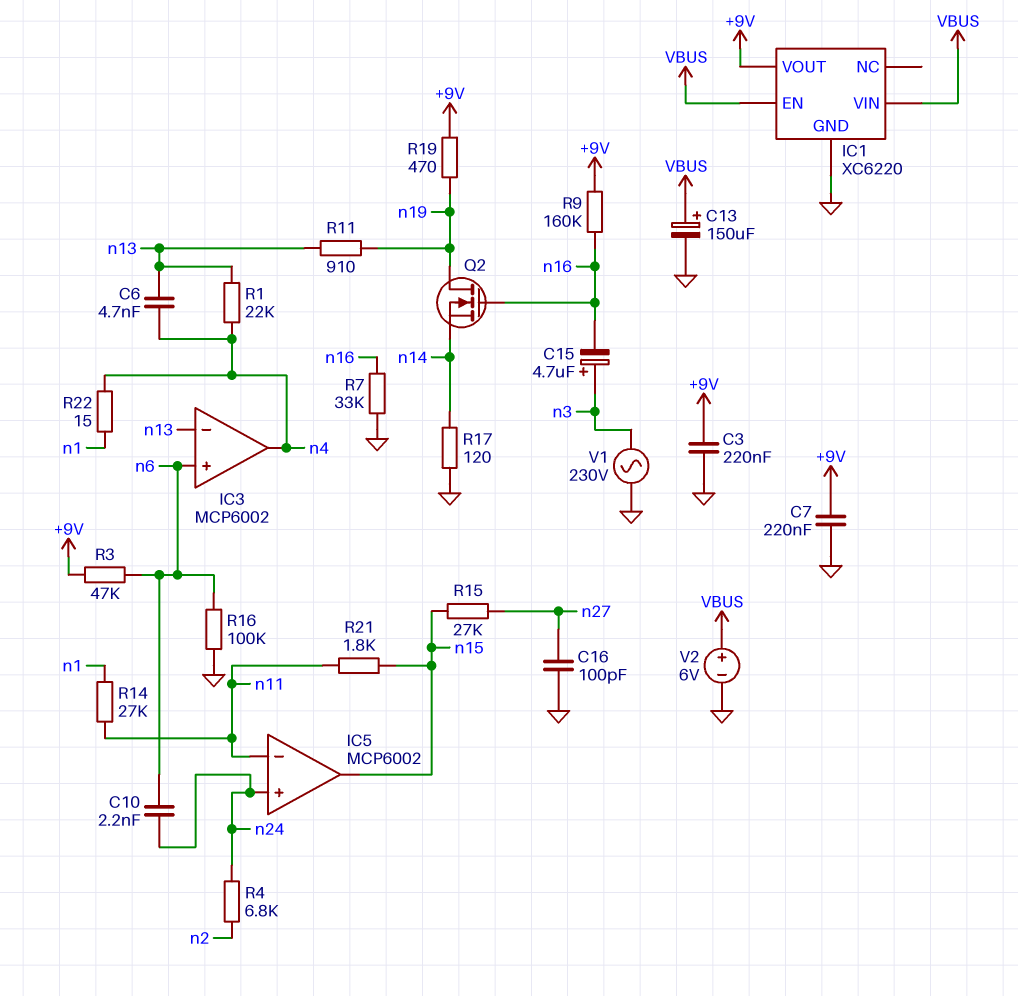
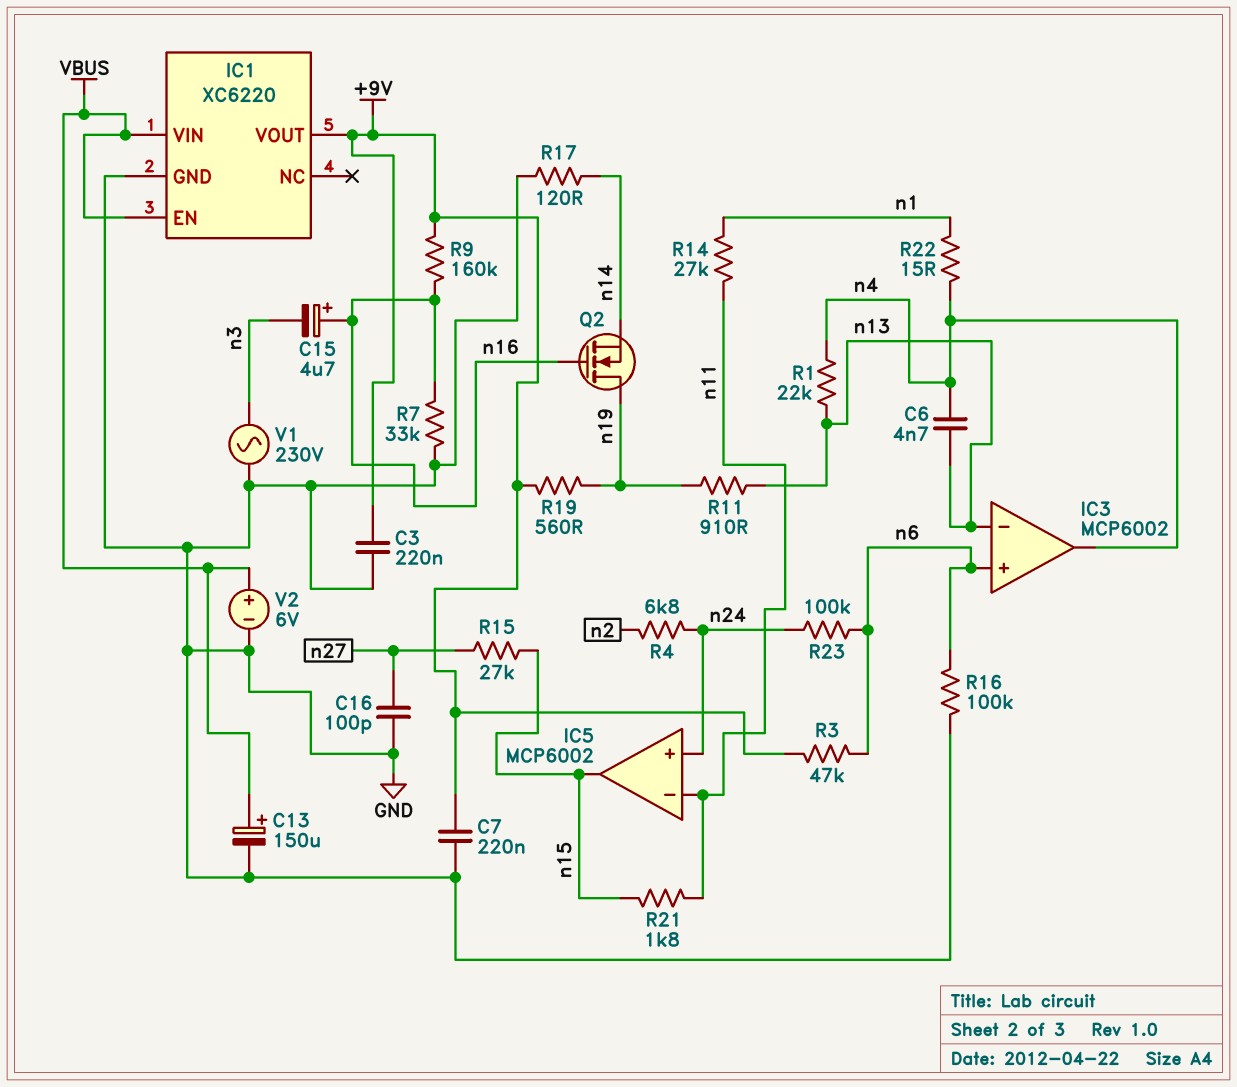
C10: 2.2nF (n6, n24) -> none
C15: 4.7uF (plus n3, minus n16) -> 4.7uF (plus n16, minus n3)
R19: 470 (+9V, n19) -> 560 (+9V, n19)
R23: none -> 100k (n6, n24)

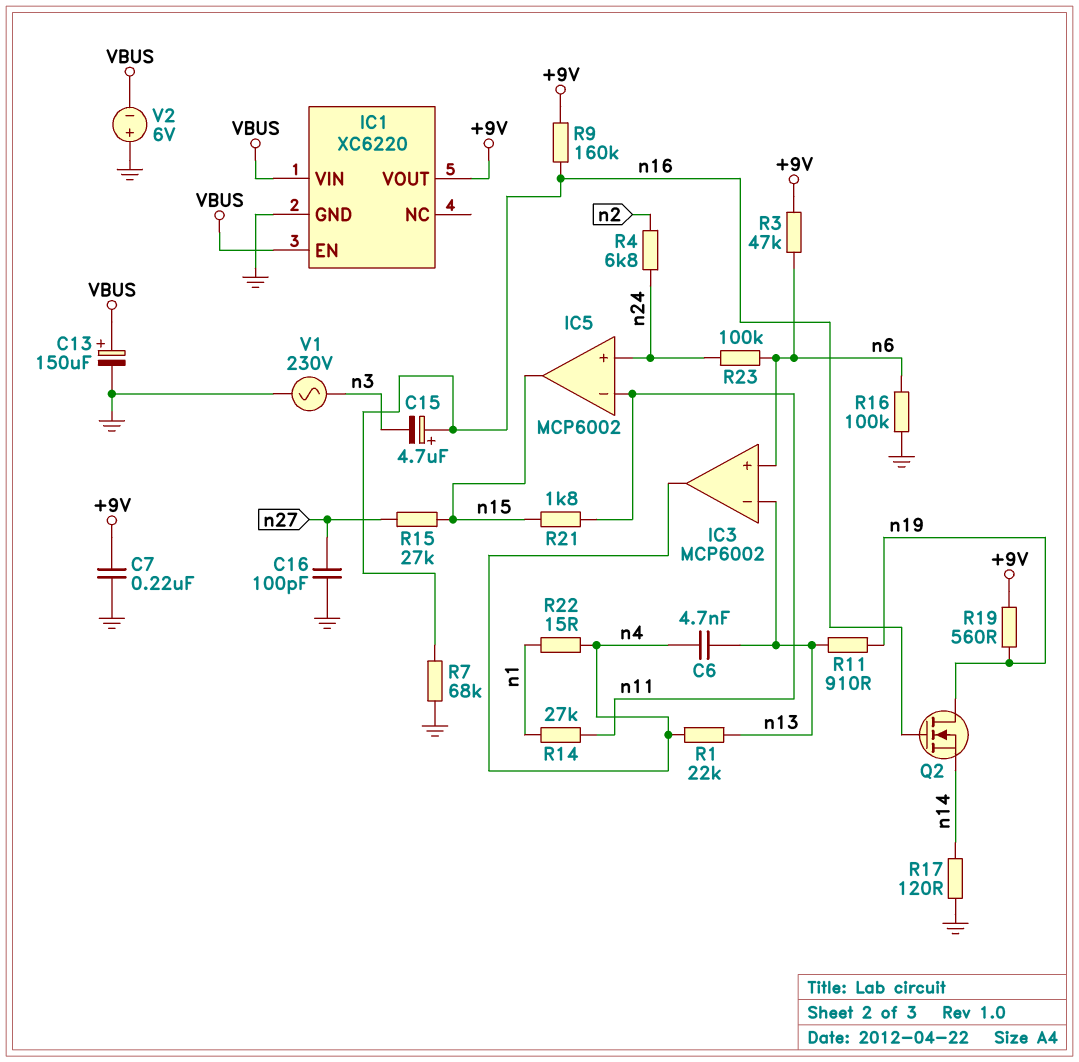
C3: 220nF (+9V, GND) -> none
R7: 33k (GND, n16) -> 68k (GND, n16)
V2: 6V (plus VBUS, minus GND) -> 6V (plus GND, minus VBUS)

